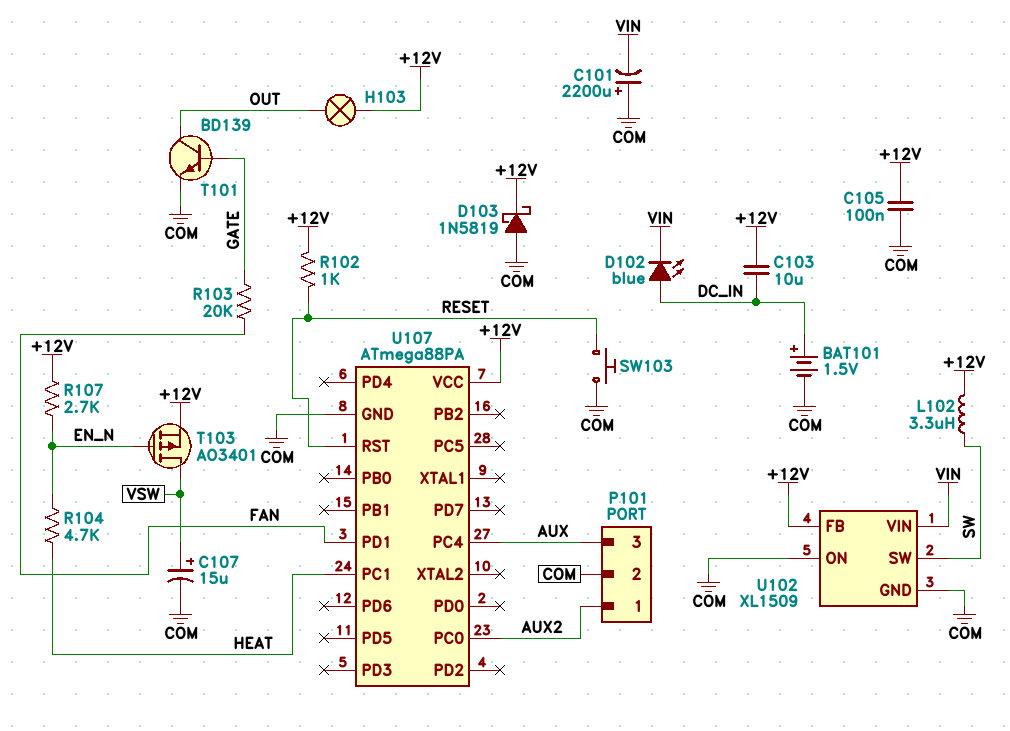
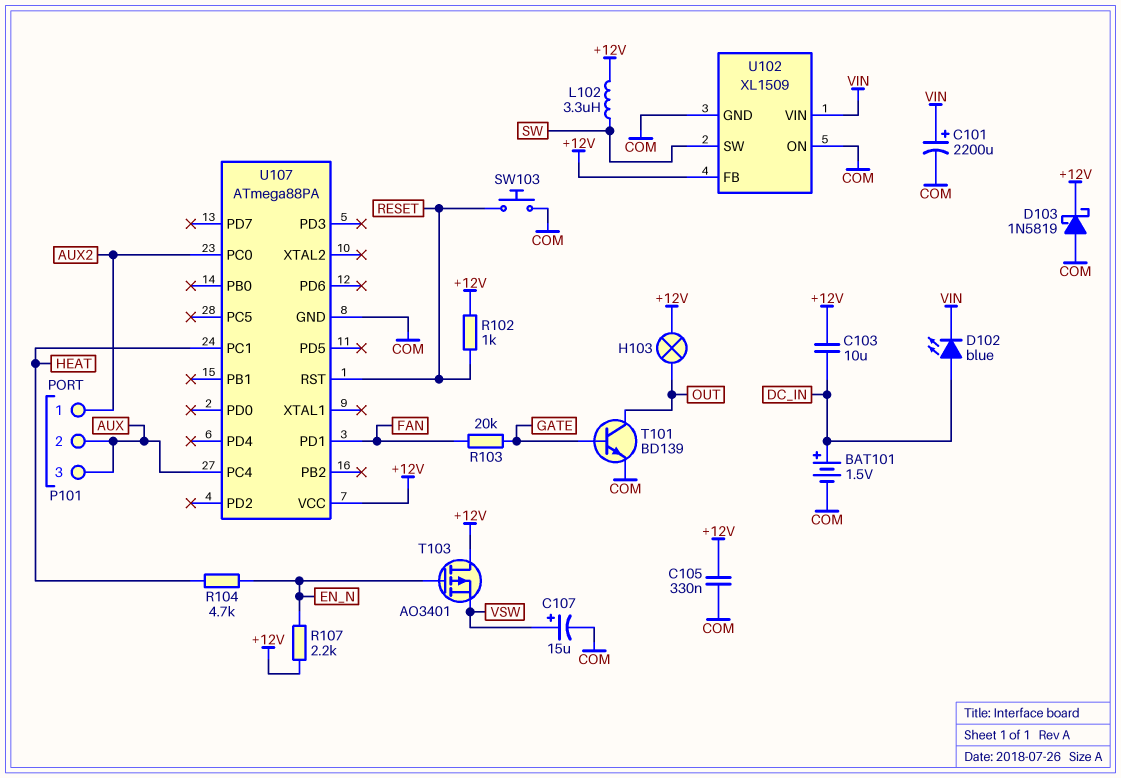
C101: 2200uF (plus COM, minus VIN) -> 2200uF (plus VIN, minus COM)
C105: 100nF (+12V, COM) -> 330nF (+12V, COM)
P101 pin 2: COM -> AUX
R107: 2.7k (+12V, EN_N) -> 2.2k (+12V, EN_N)
T103: PMOS AO3401 (G EN_N, D VSW, S +12V) -> PMOS AO3401 (G EN_N, D +12V, S VSW)

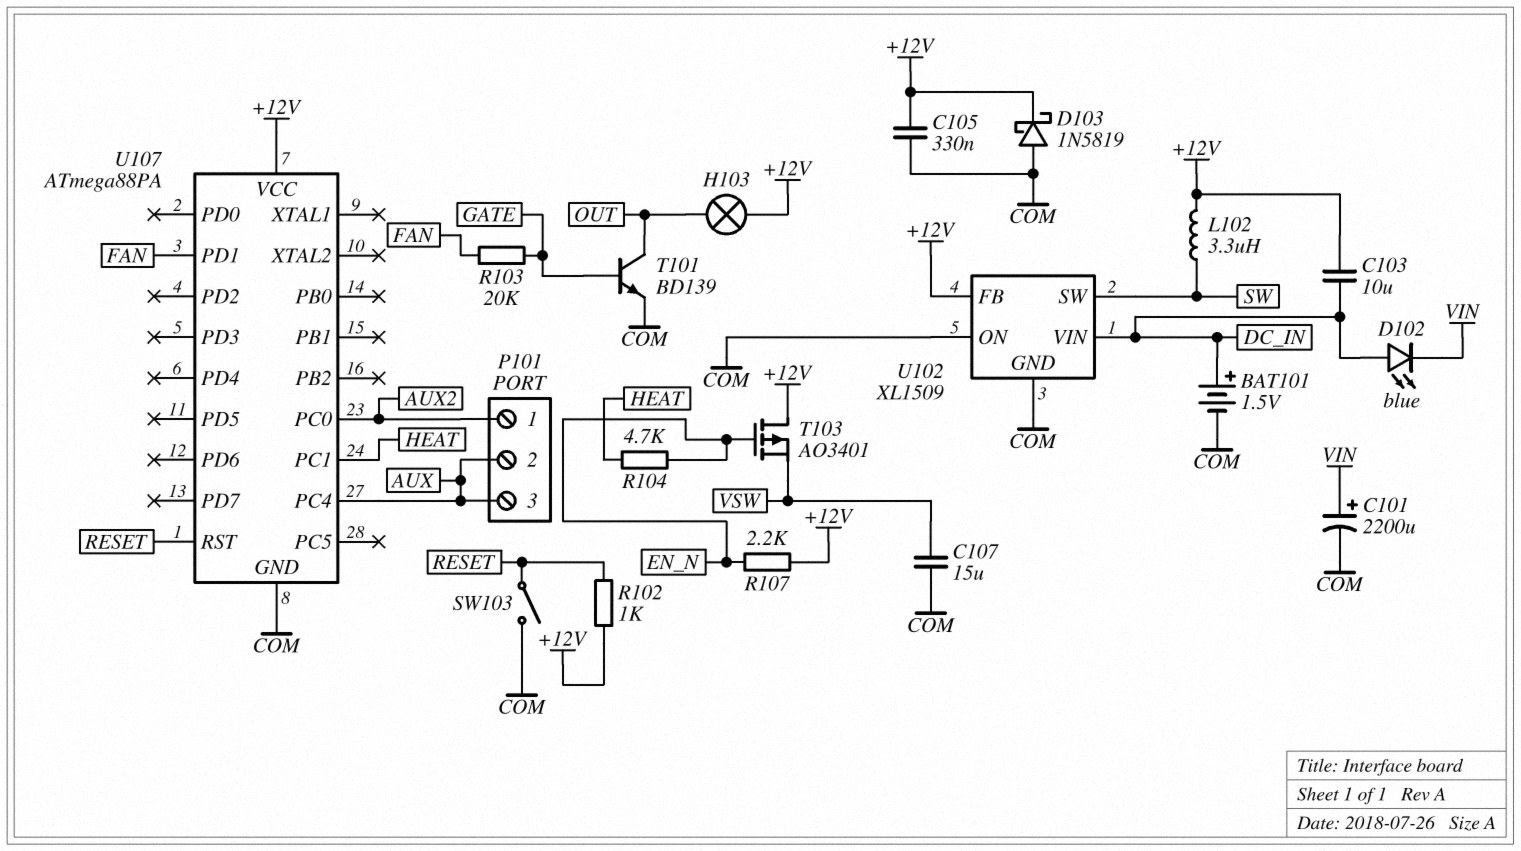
C107: 15uF (plus VSW, minus COM) -> 15uF (COM, VSW)
SW103: button (COM, RESET) -> switch (COM, RESET)
U102 pin VIN: VIN -> DC_IN

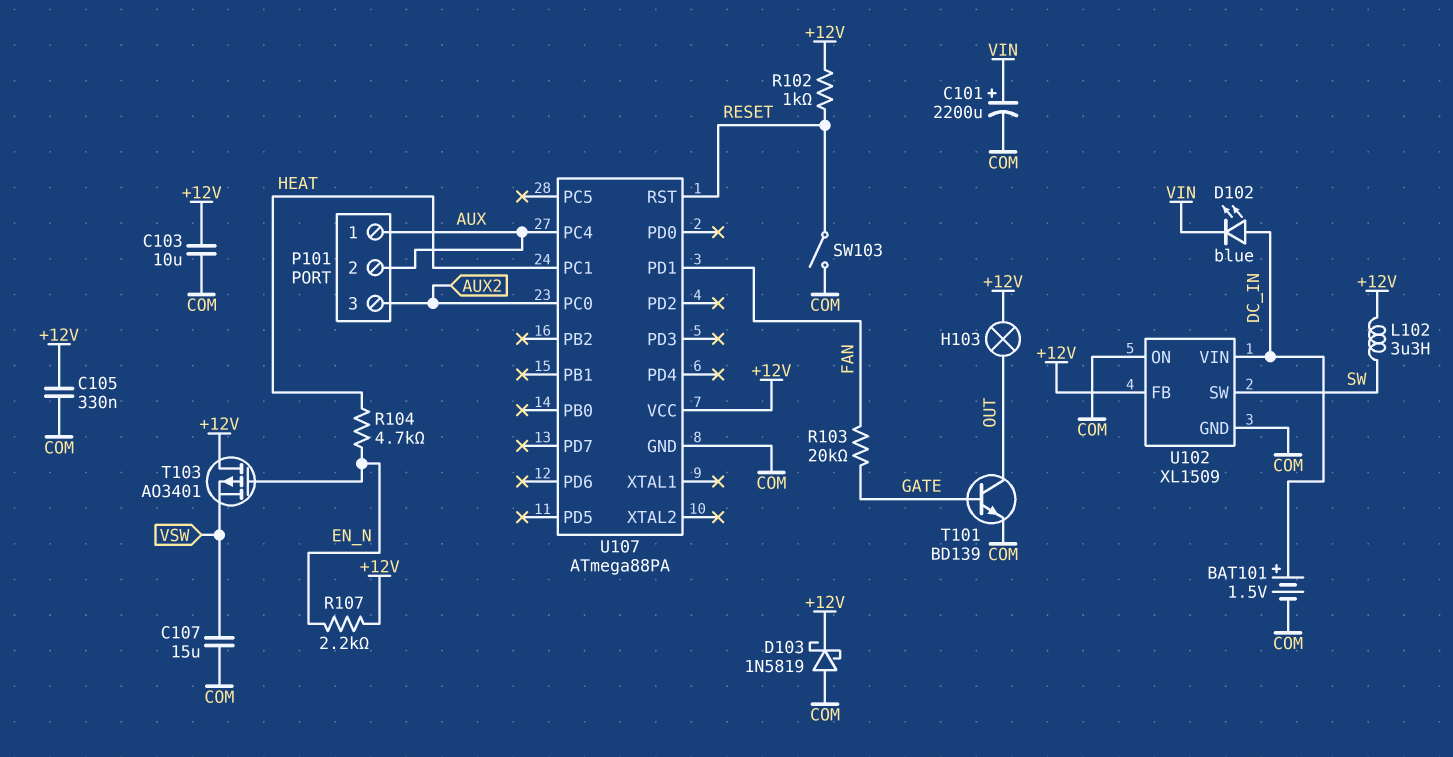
C103: 10uF (+12V, DC_IN) -> 10uF (+12V, COM)
P101 pin 1: AUX2 -> AUX
P101 pin 3: AUX -> AUX2

